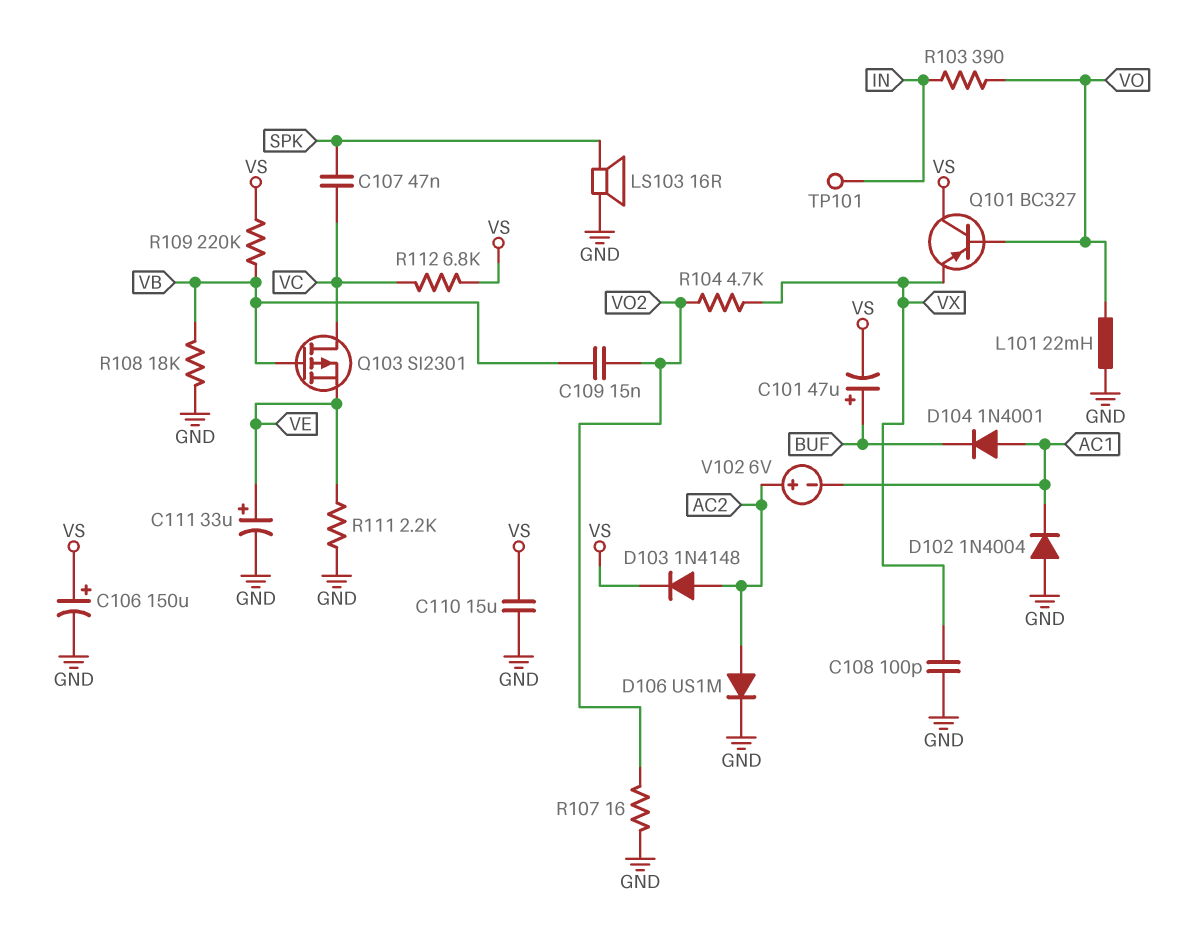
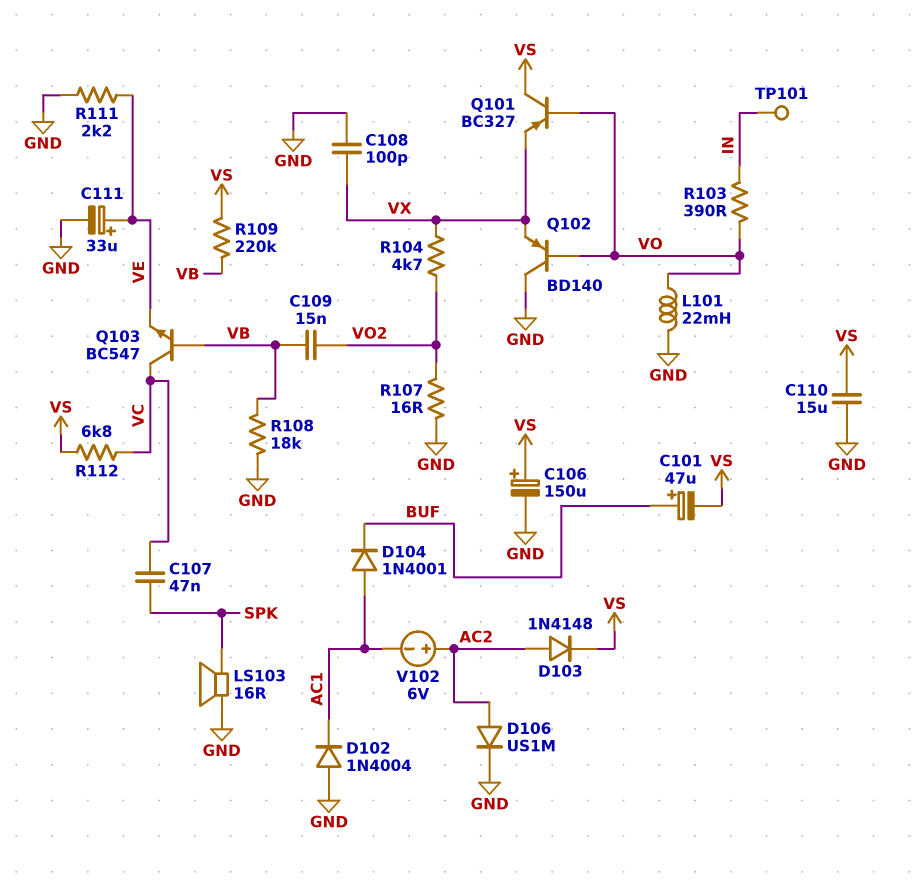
Q102: none -> PNP BD140 (B VO, C GND, E VX)
Q103: PMOS SI2301 (G VB, D VC, S VE) -> NPN BC547 (B VB, C VC, E VE)

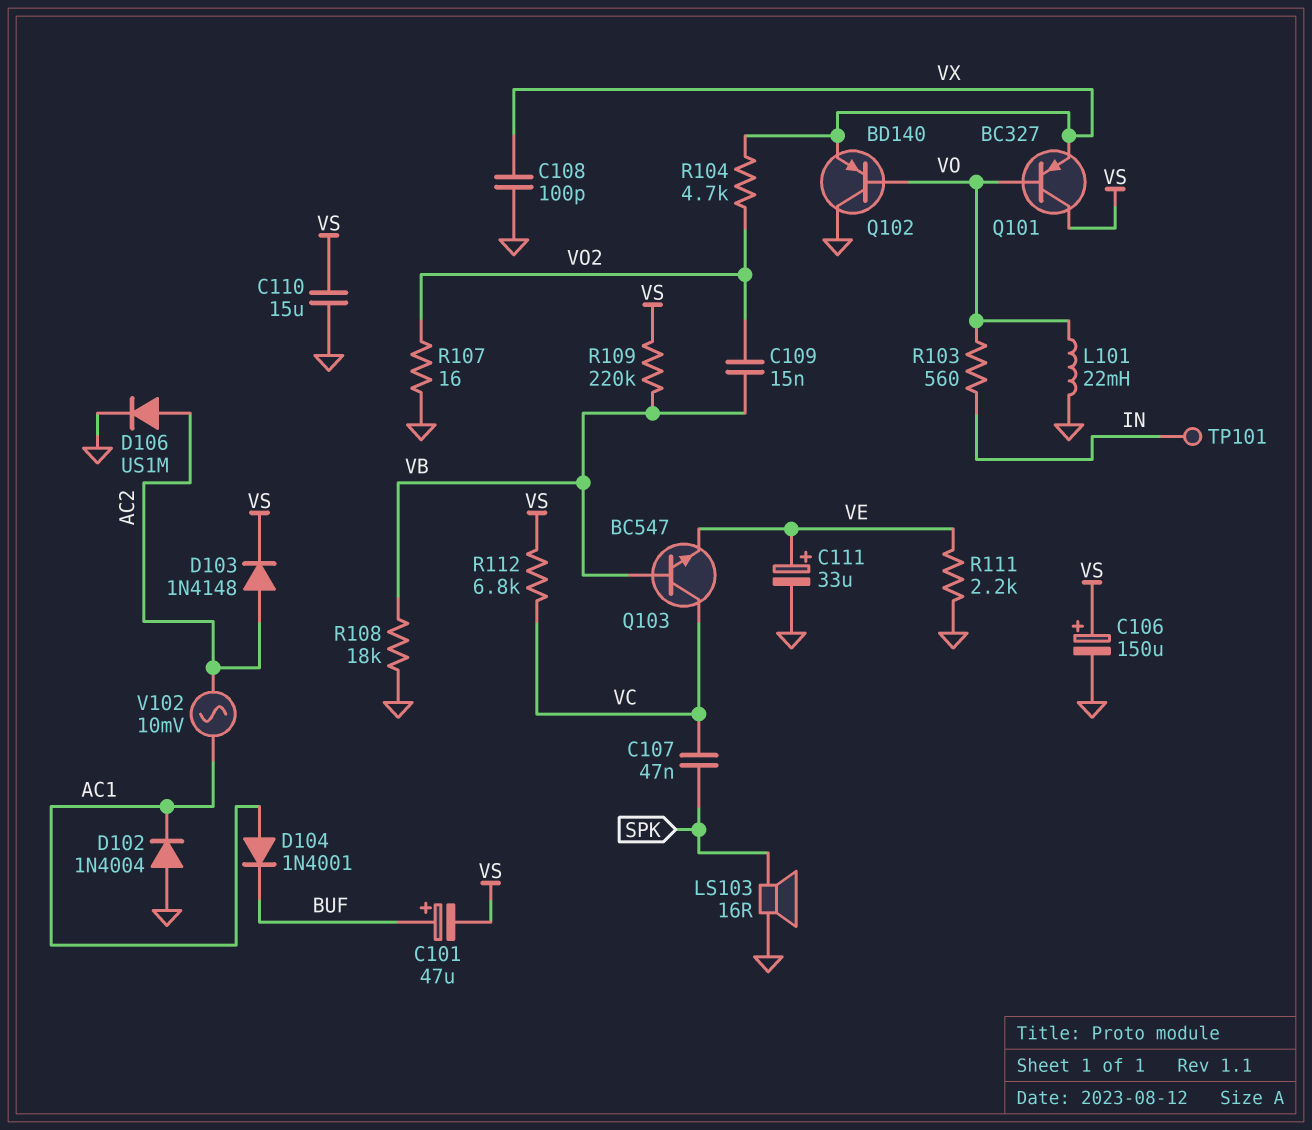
R103: 390 (IN, VO) -> 560 (IN, VO)
V102: 6V (plus AC2, minus AC1) -> AC 10mV (AC1, AC2)

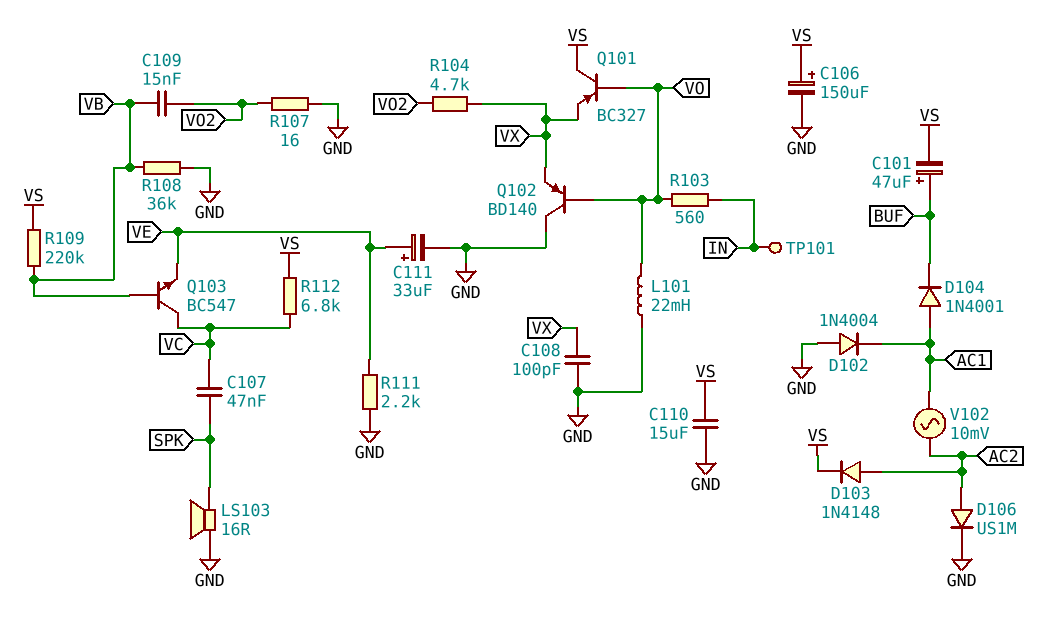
R108: 18k (GND, VB) -> 36k (GND, VB)

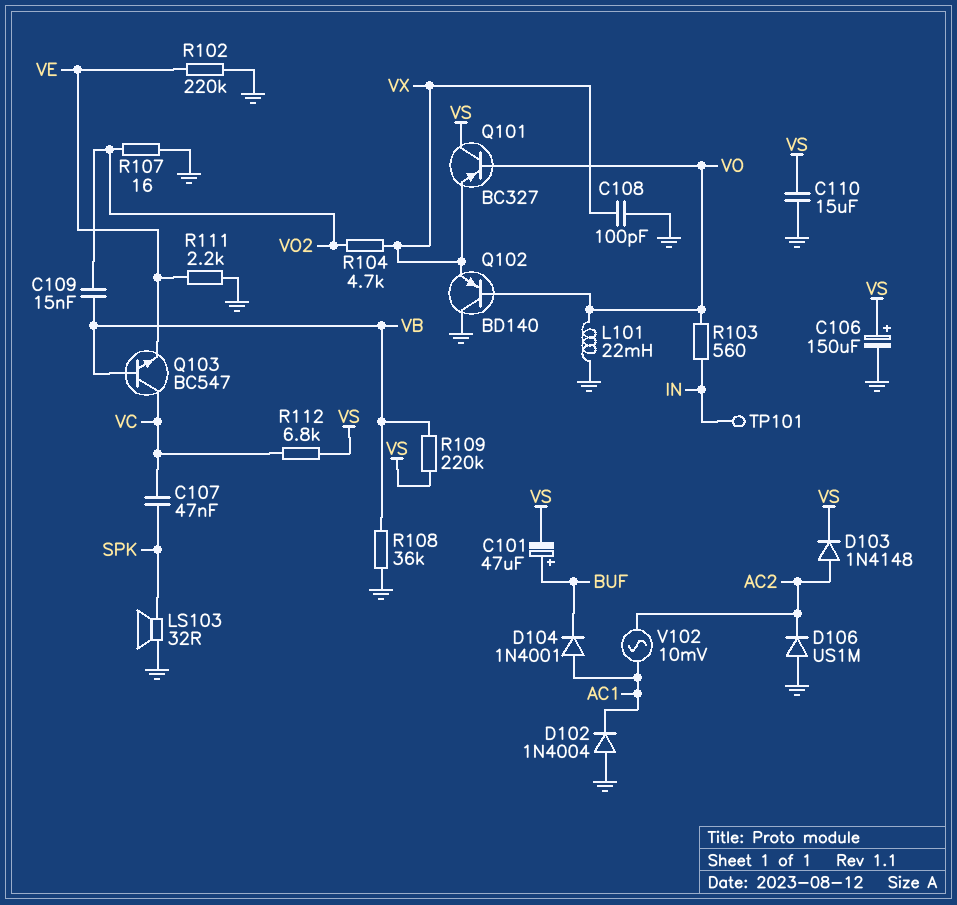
C111: 33uF (plus VE, minus GND) -> none
D106: diode US1M (A AC2, K GND) -> diode US1M (A GND, K AC2)
LS103: speaker 16R (GND, SPK) -> speaker 32R (GND, SPK)
R102: none -> 220k (GND, VE)

